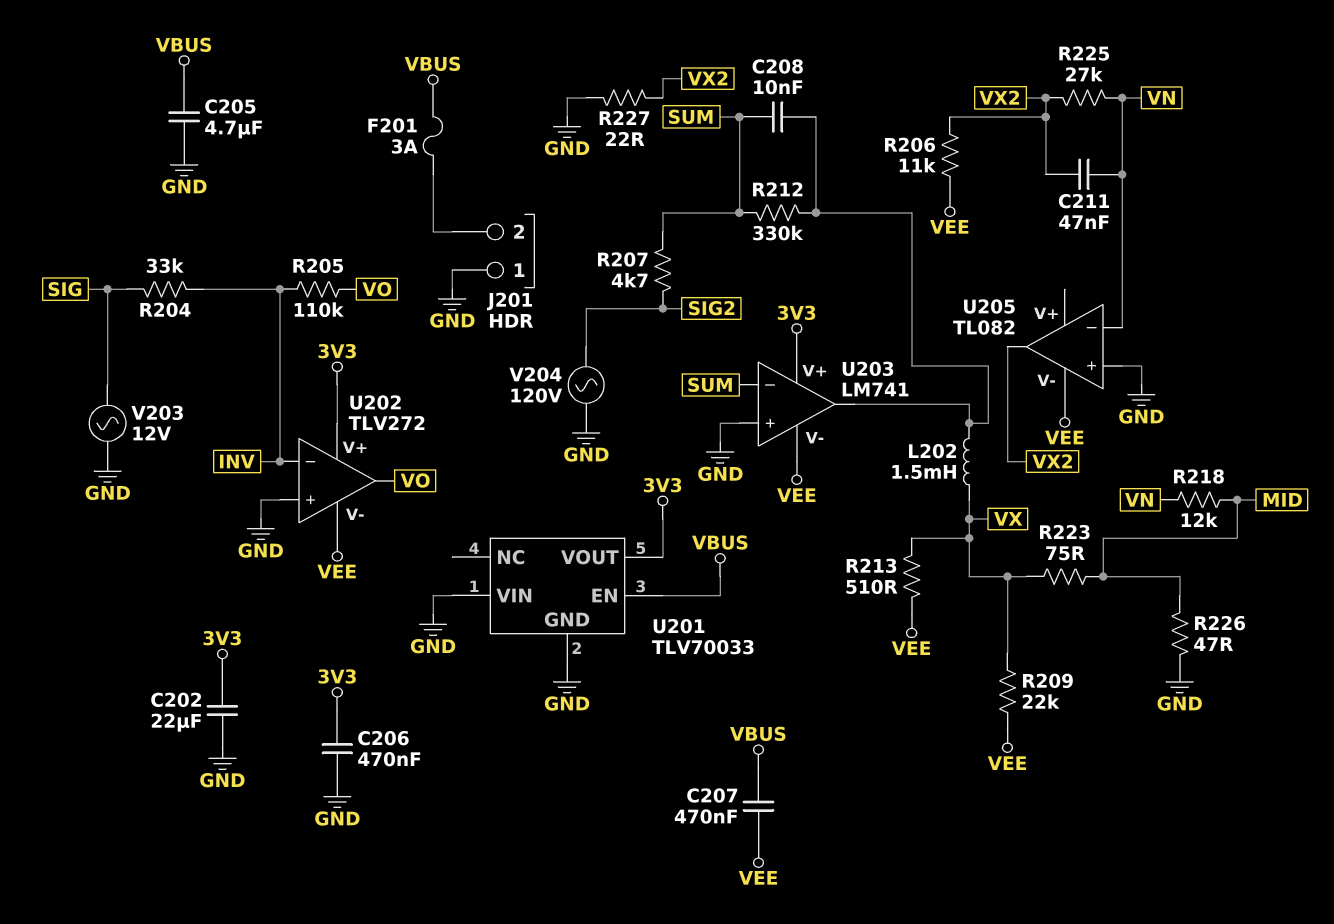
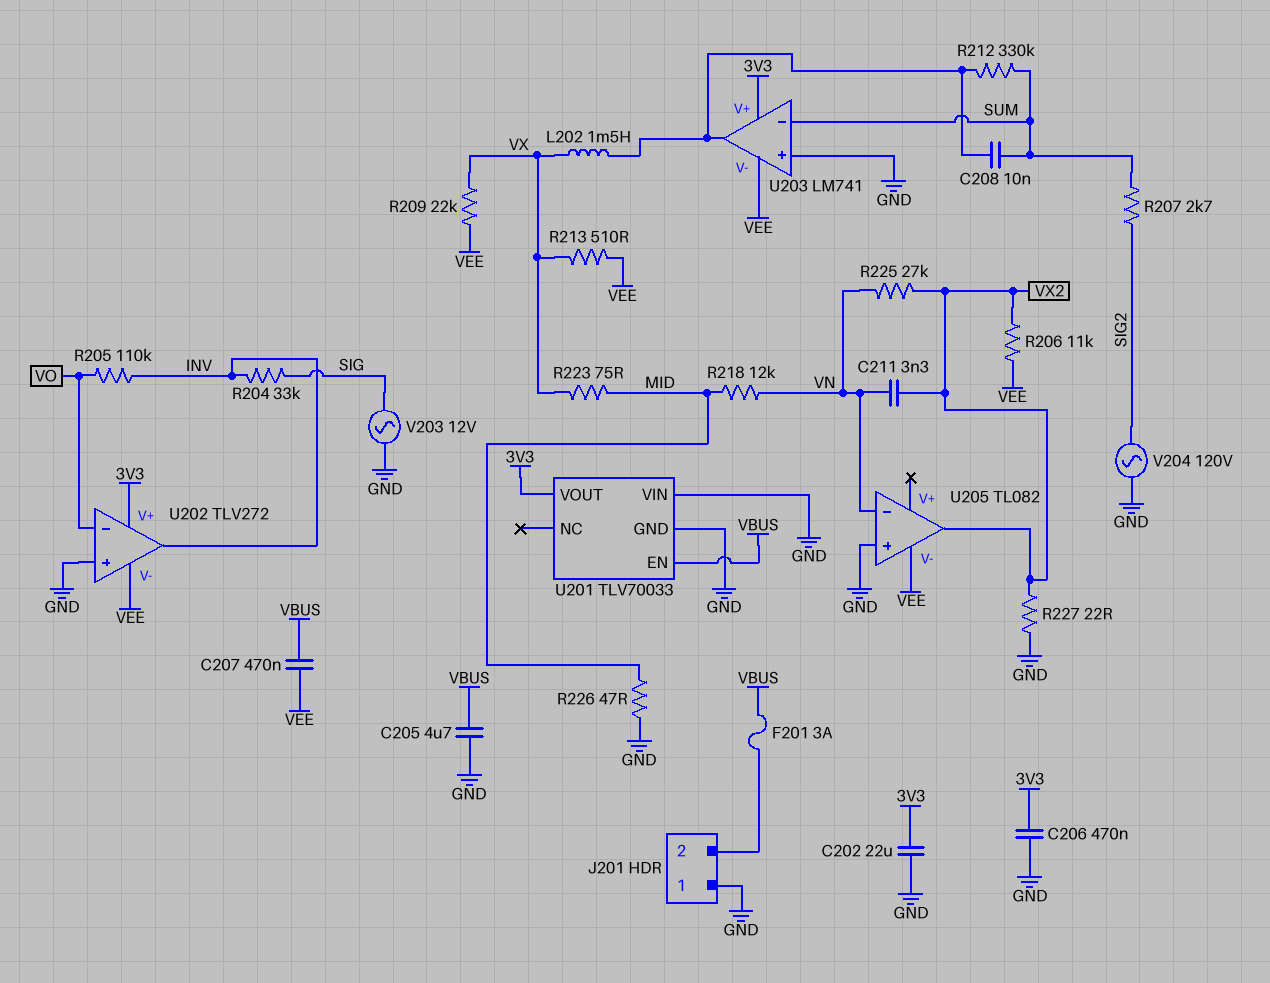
C211: 47nF (VN, VX2) -> 3.3nF (VN, VX2)
R207: 4.7k (SIG2, SUM) -> 2.7k (SIG2, SUM)
U202 pin in-: INV -> VO
U202 pin out: VO -> INV

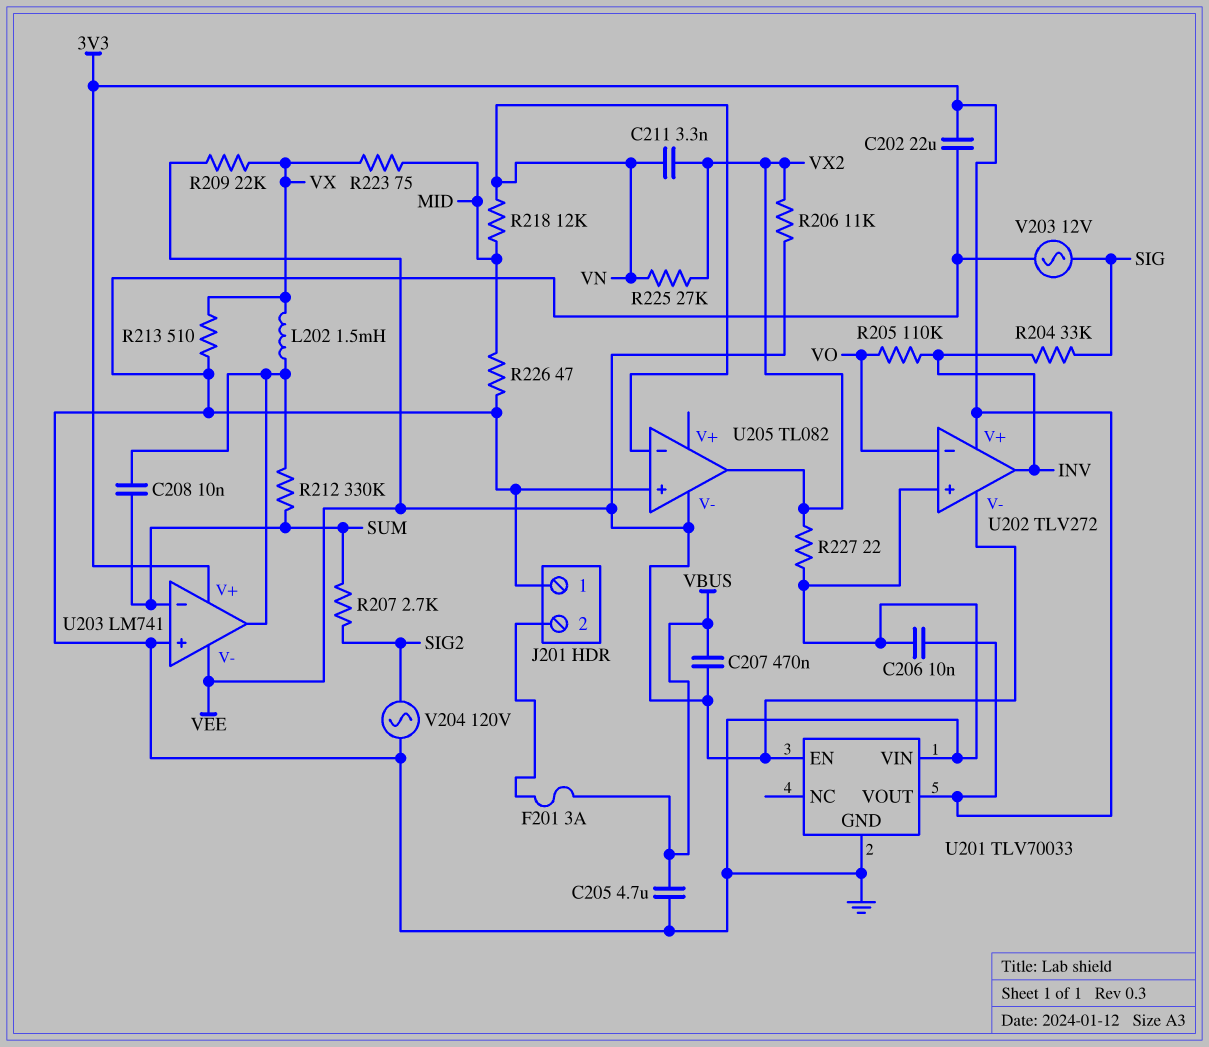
C206: 470nF (3V3, GND) -> 10nF (3V3, GND)
R213: 510 (VEE, VX) -> 510 (GND, VX)
U201 pin EN: VBUS -> VEE

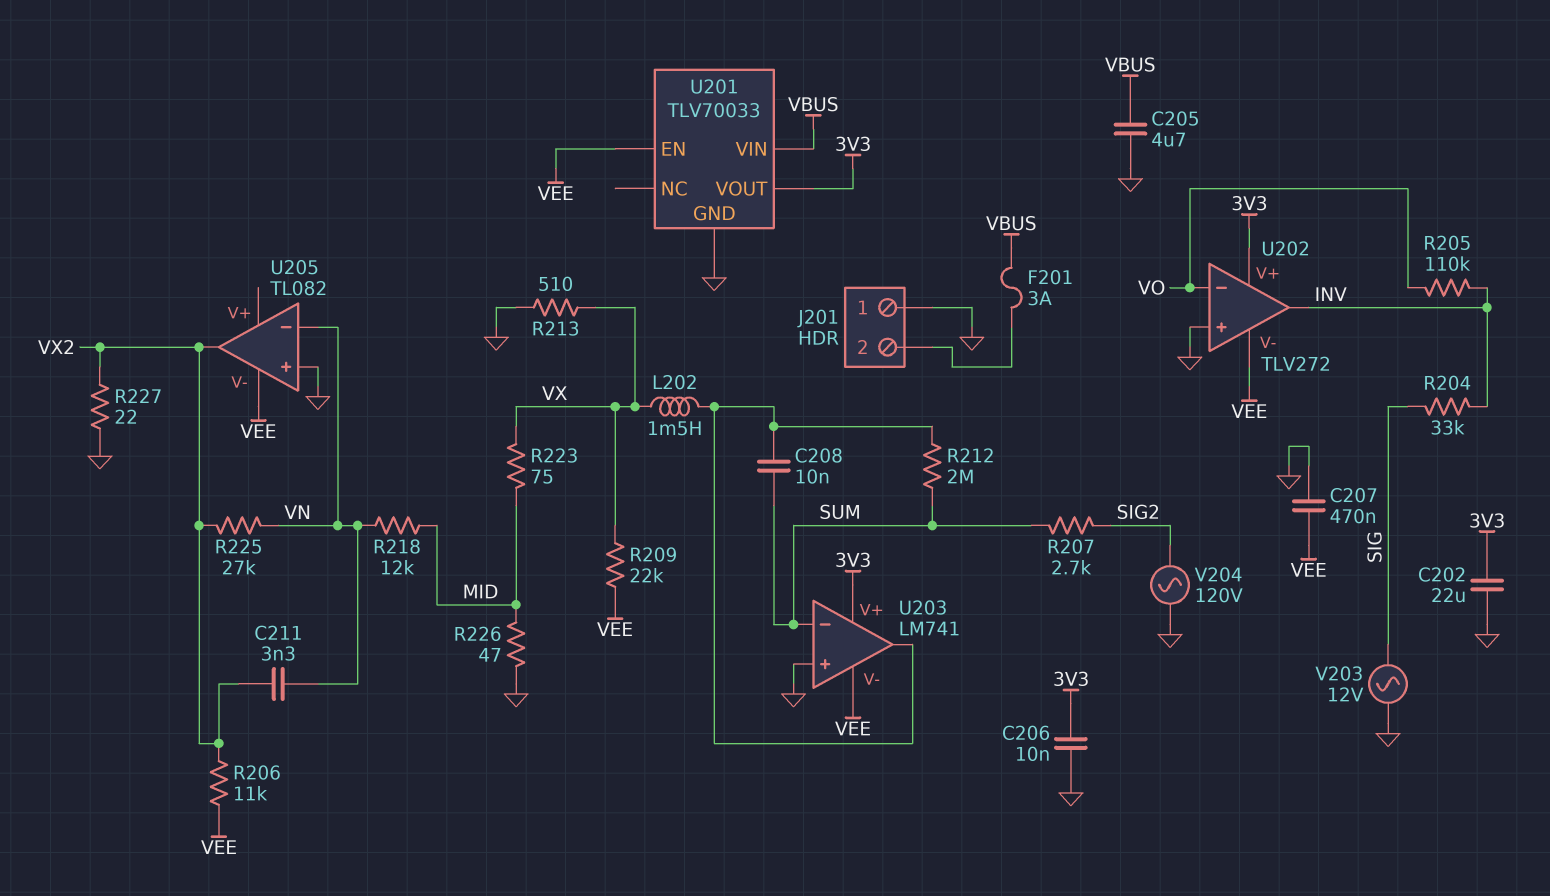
C207: 470nF (VBUS, VEE) -> 470nF (GND, VEE)
R212: 330k (SUM, U203/out) -> 2M (SUM, U203/out)
U201 pin VIN: GND -> VBUS

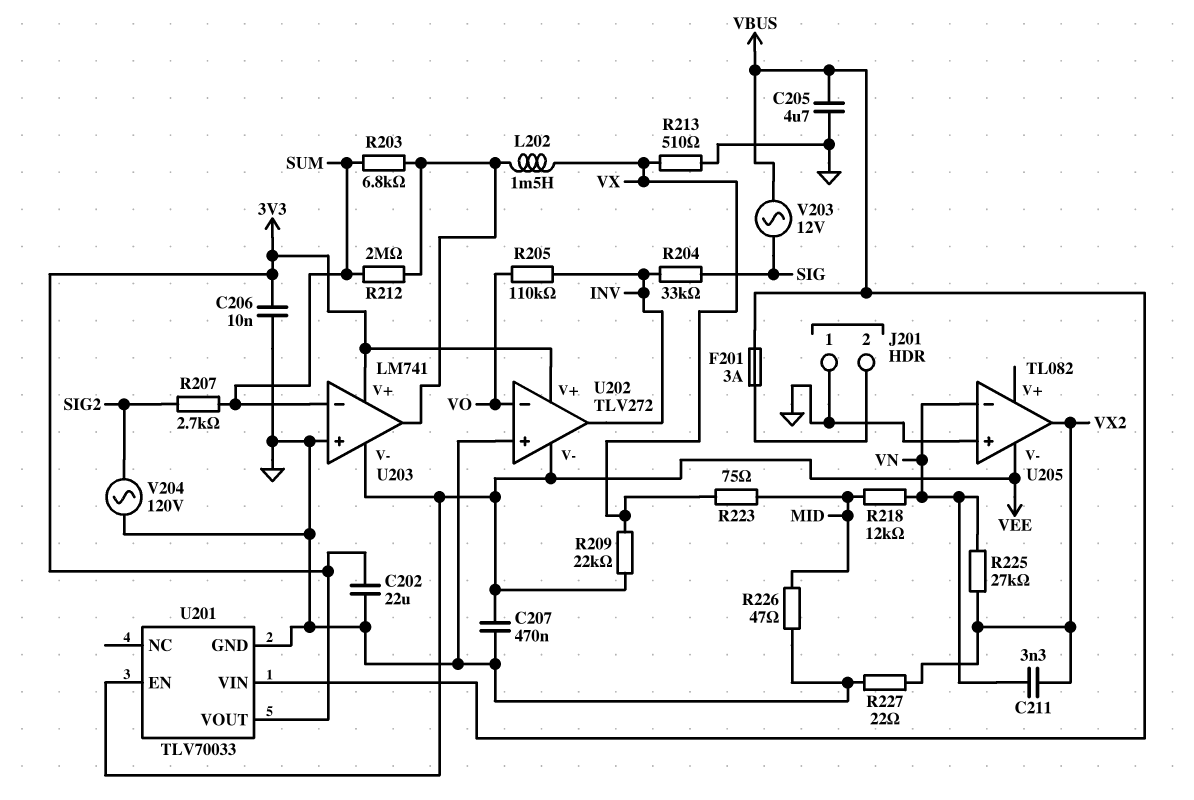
C208: 10nF (SUM, U203/out) -> none
R203: none -> 6.8k (SUM, U203/out)
R206: 11k (VEE, VX2) -> none
V203: AC 12V (GND, SIG) -> AC 12V (SIG, VBUS)

